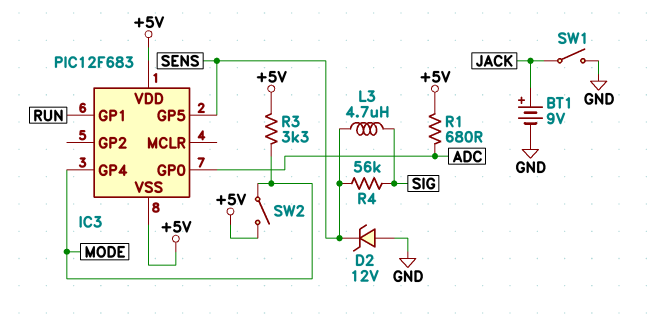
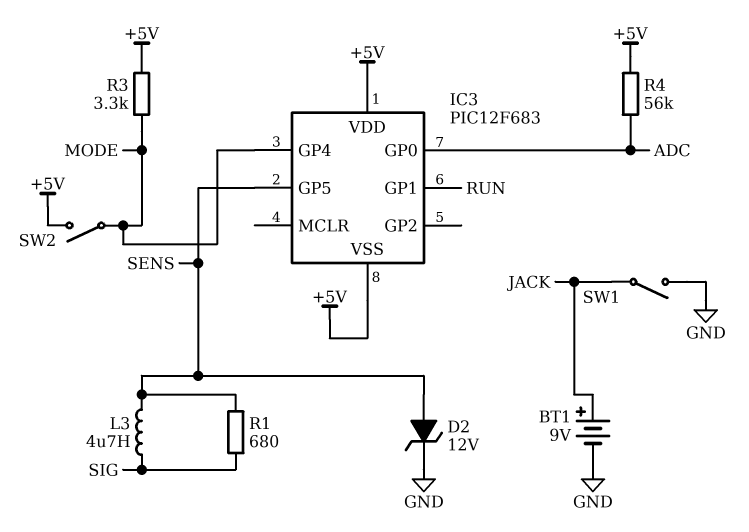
D2: zener 12V (A GND, K SENS) -> zener 12V (A SENS, K GND)
R1: 680 (+5V, ADC) -> 680 (SENS, SIG)
R4: 56k (SENS, SIG) -> 56k (+5V, ADC)

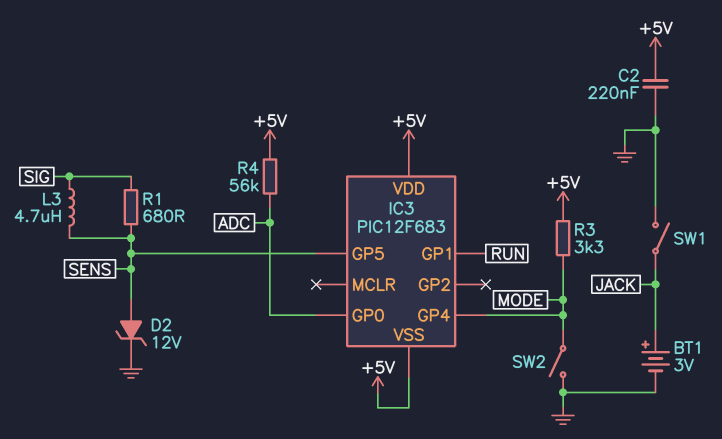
BT1: 9V (plus JACK, minus GND) -> 3V (plus JACK, minus GND)
C2: none -> 220nF (+5V, GND)
SW2: switch (+5V, MODE) -> switch (GND, MODE)

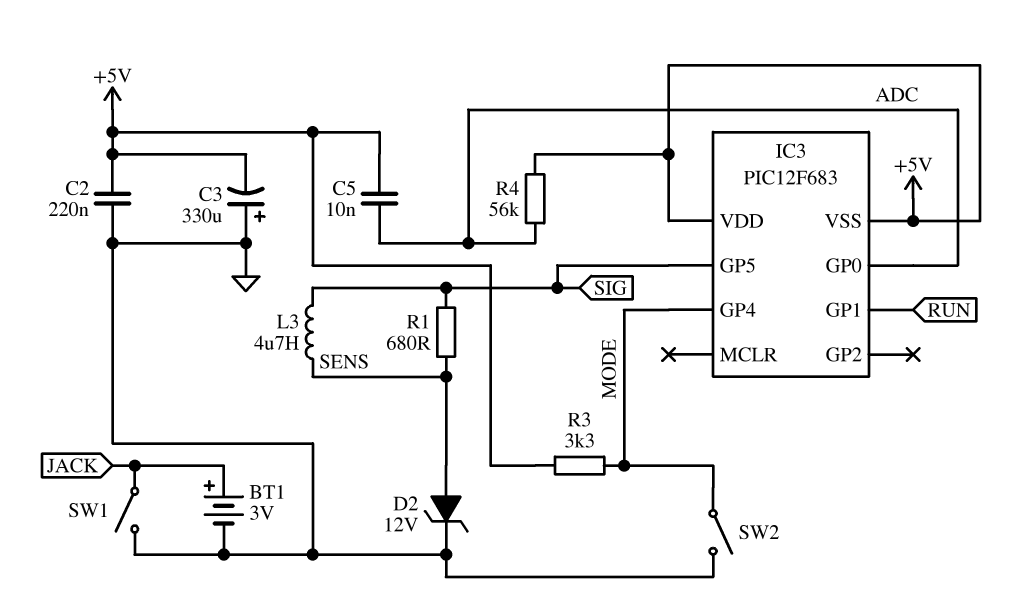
C3: none -> 330uF (plus GND, minus +5V)
C5: none -> 10nF (+5V, ADC)
IC3 pin GP5: SENS -> SIG

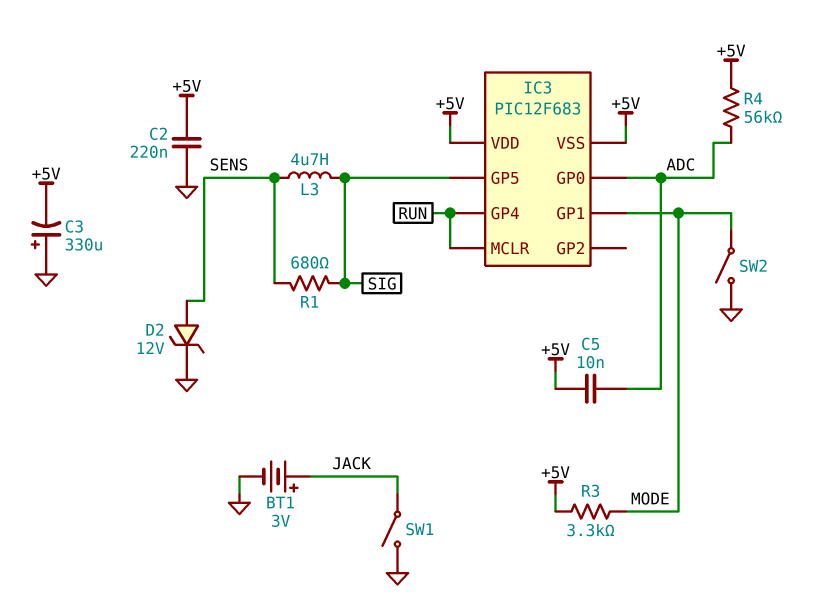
IC3 pin GP1: RUN -> MODE
IC3 pin GP4: MODE -> RUN
IC3 pin MCLR: none -> RUN

